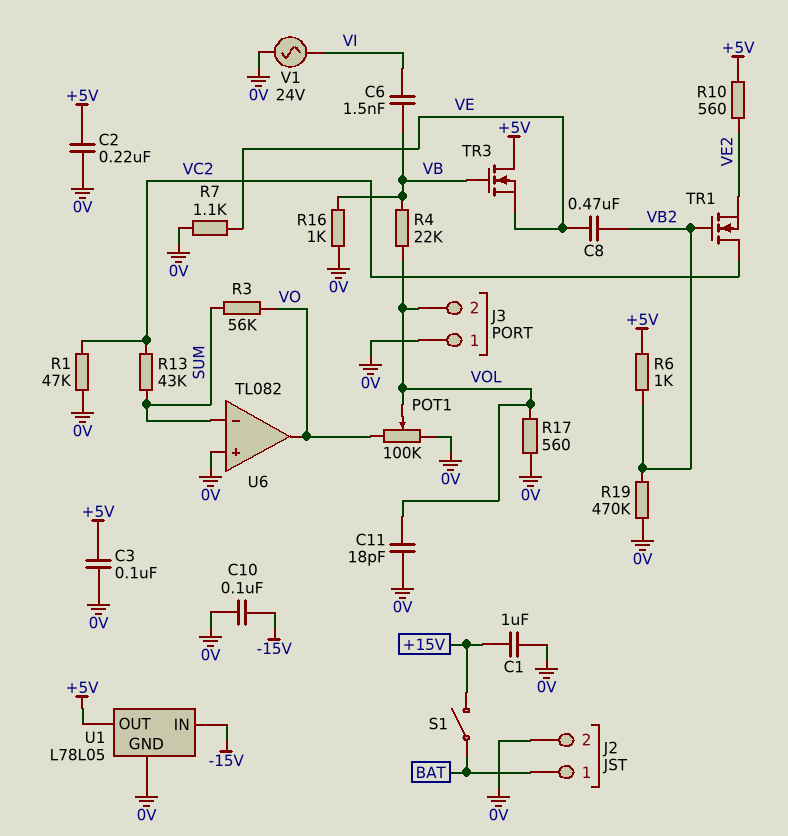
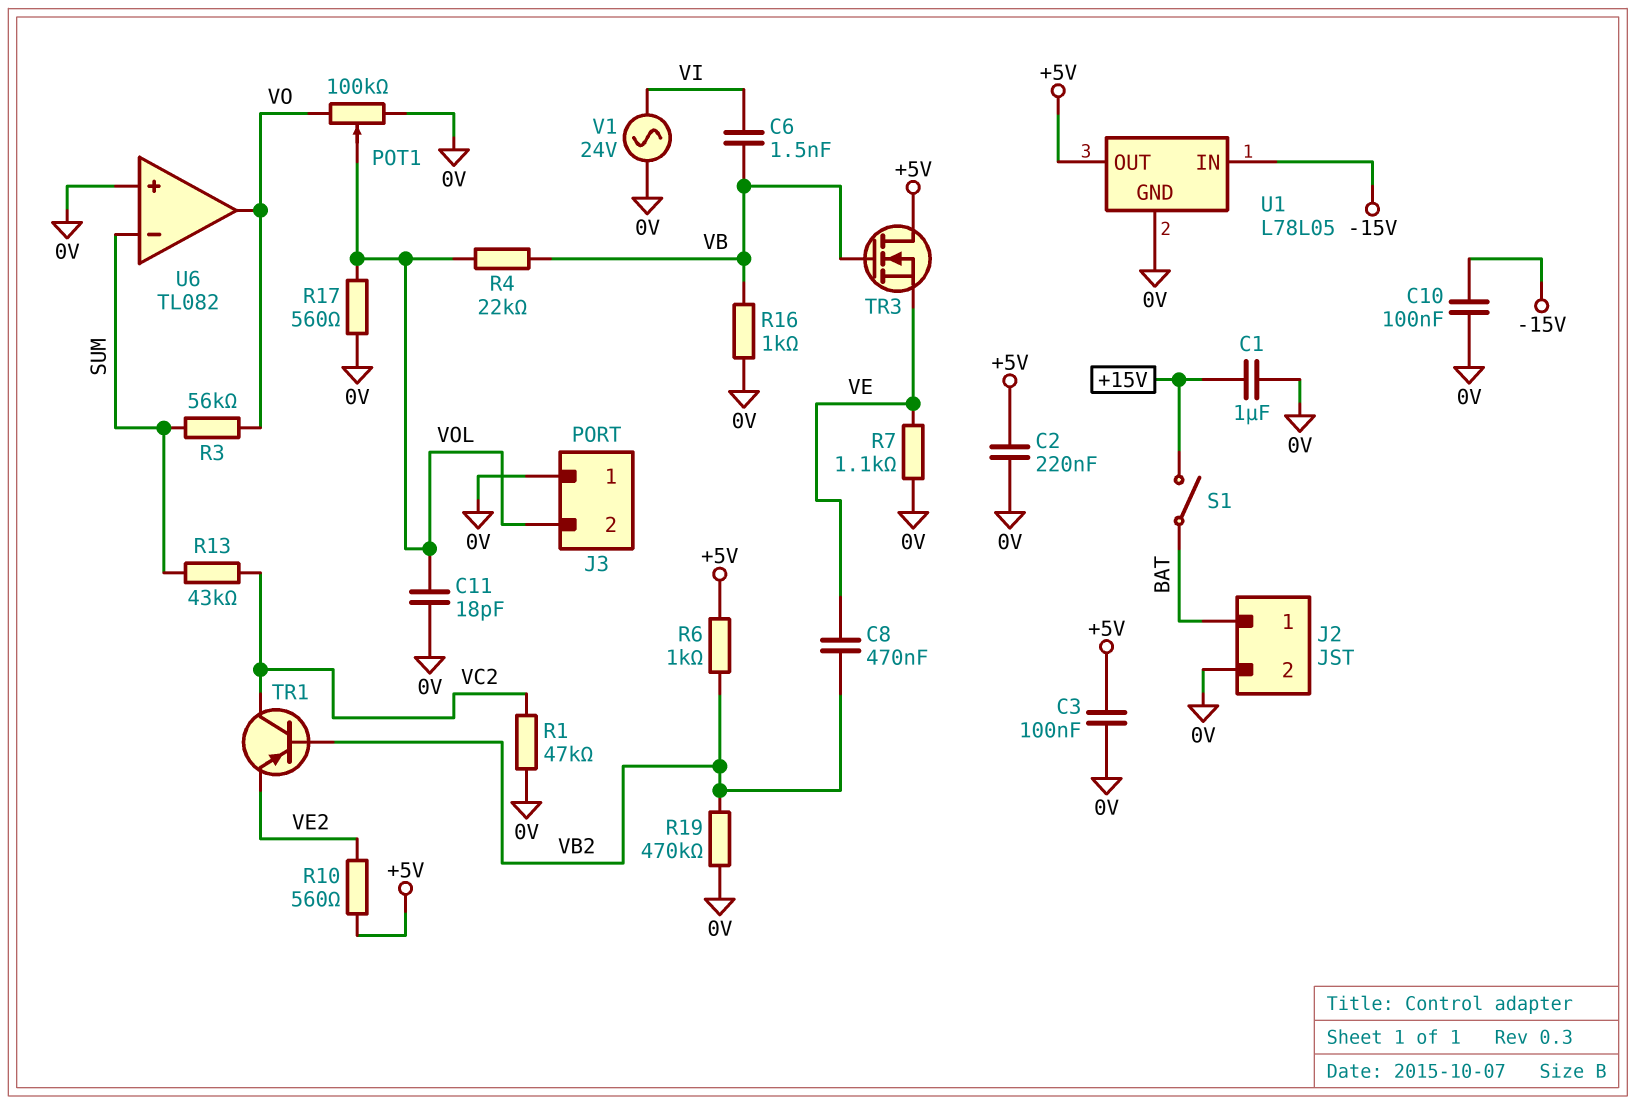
TR1: NMOS (G VB2, D VC2, S VE2) -> PNP (B VB2, C VC2, E VE2)

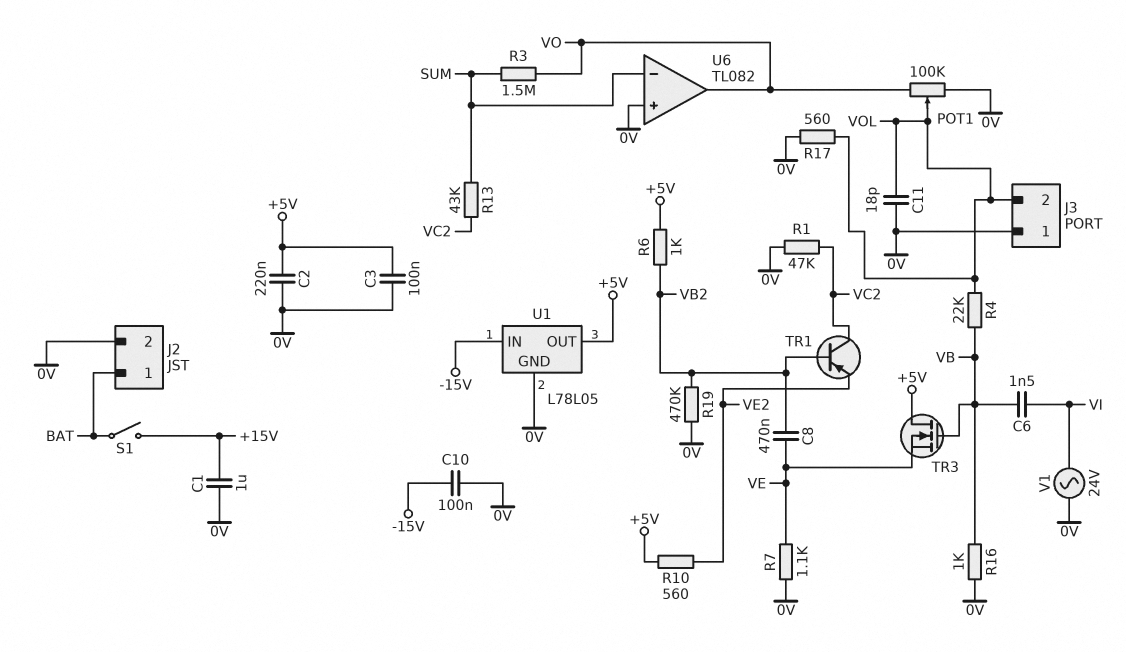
R3: 56k (SUM, VO) -> 1.5M (SUM, VO)

